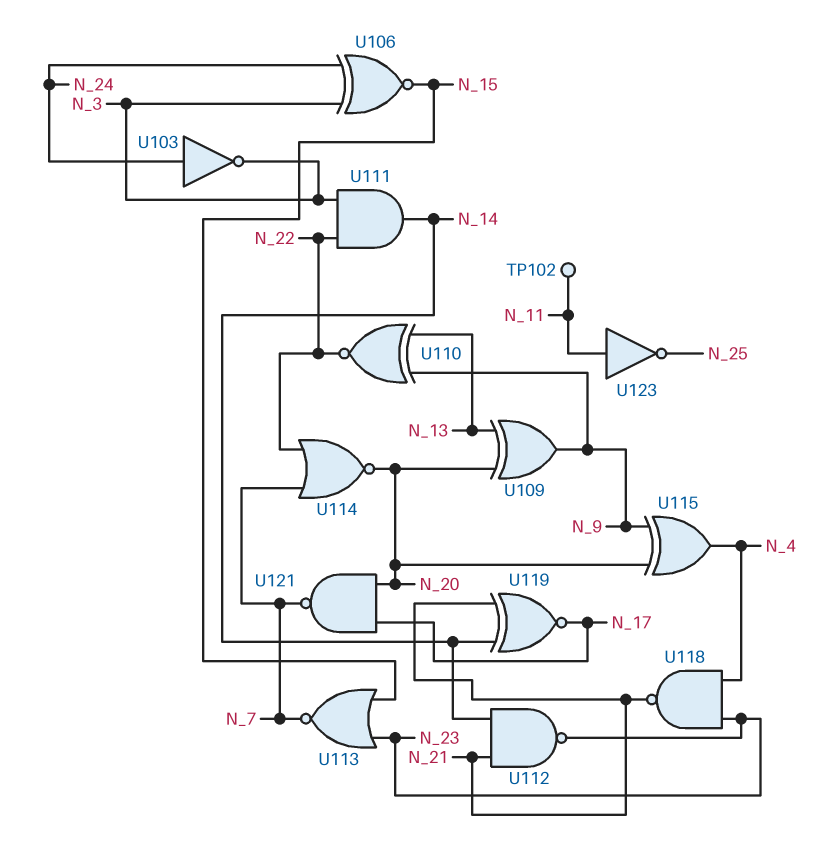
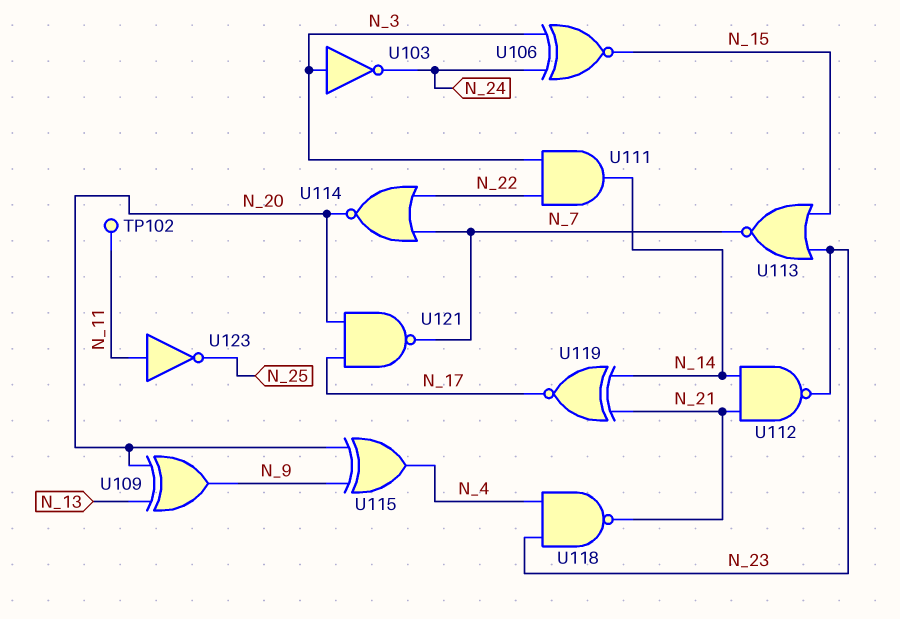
U103: NOT (in N_24, out N_3) -> NOT (in N_3, out N_24)
U110: XNOR (in N_9, in N_13, out N_22) -> none

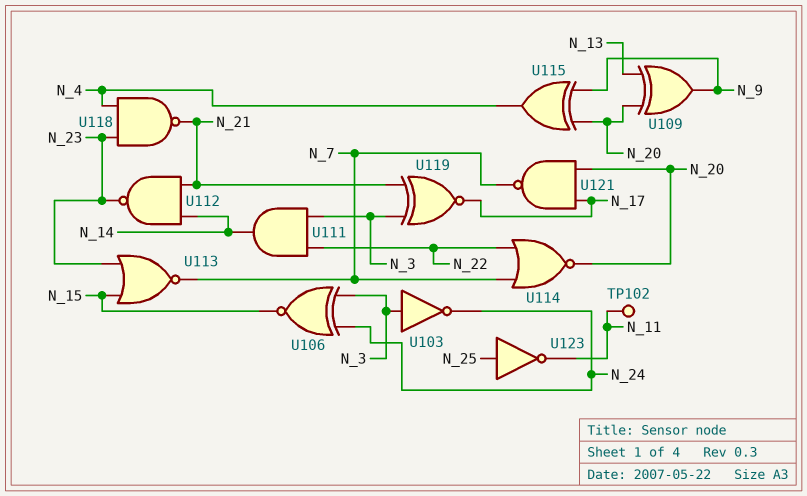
U119: XNOR (in N_14, in N_21, out N_17) -> XNOR (in N_3, in N_21, out N_17)
U123: NOT (in N_11, out N_25) -> NOT (in N_25, out N_11)

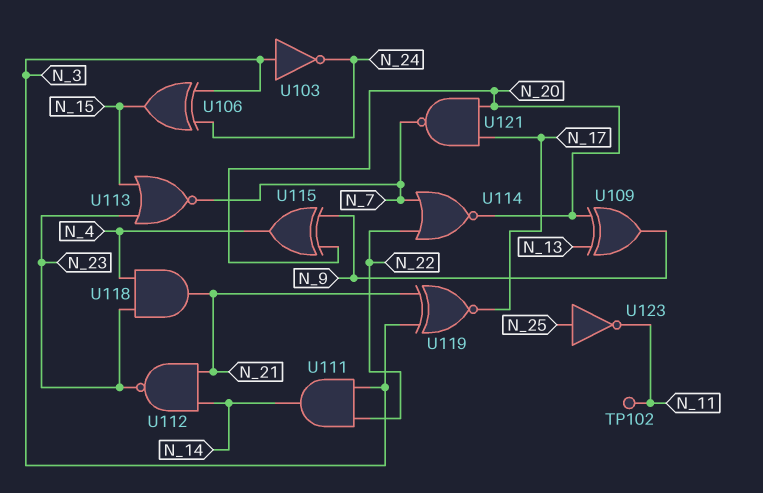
U106: XNOR (in N_3, in N_24, out N_15) -> XOR (in N_3, in N_24, out N_15)
U118: NAND (in N_4, in N_23, out N_21) -> AND (in N_4, in N_23, out N_21)

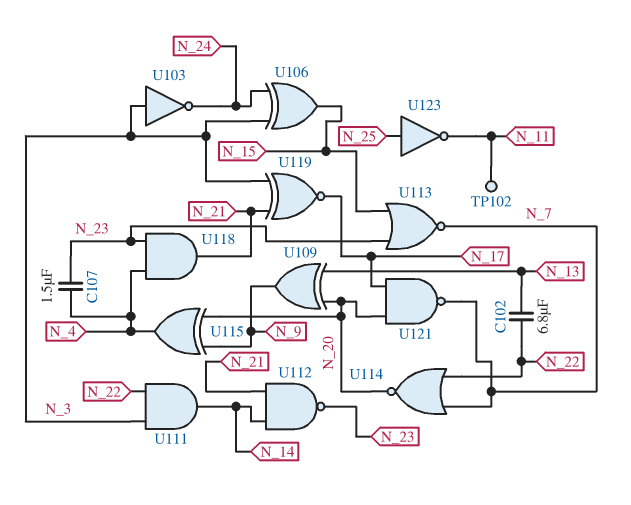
C102: none -> 6.8uF (N_13, N_22)
C107: none -> 1.5uF (N_4, N_23)

